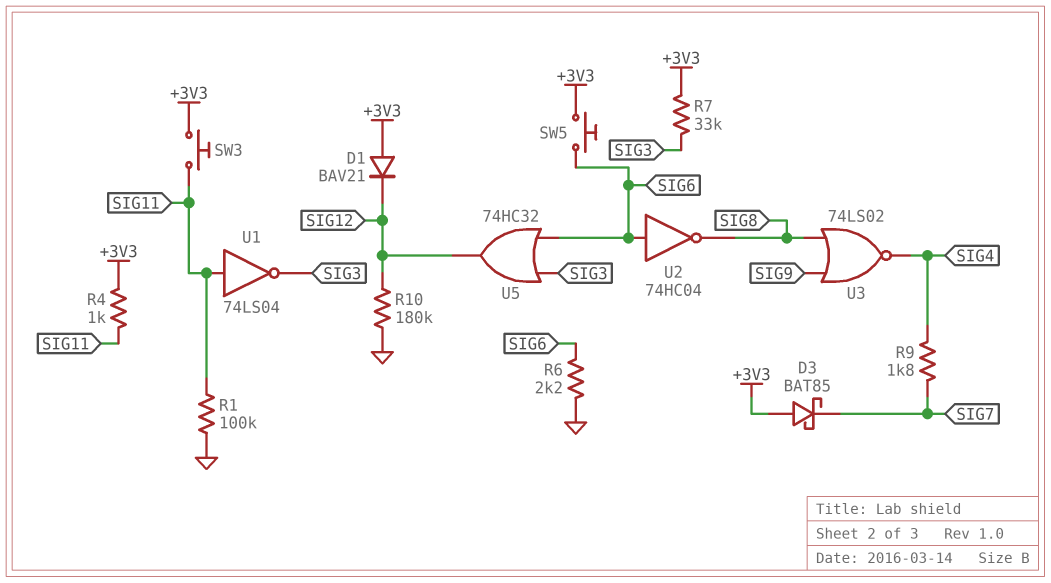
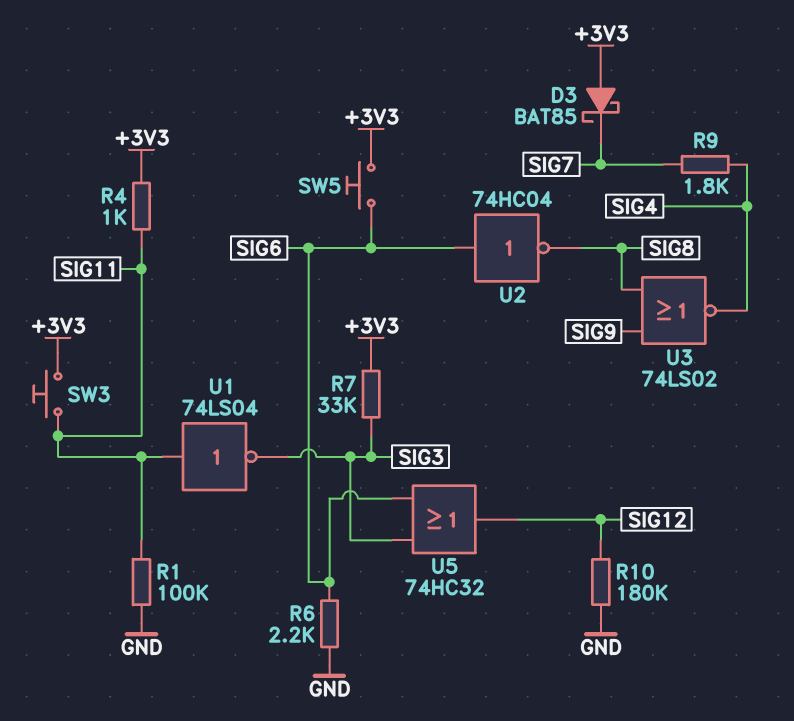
D1: diode BAV21 (A +3V3, K SIG12) -> none

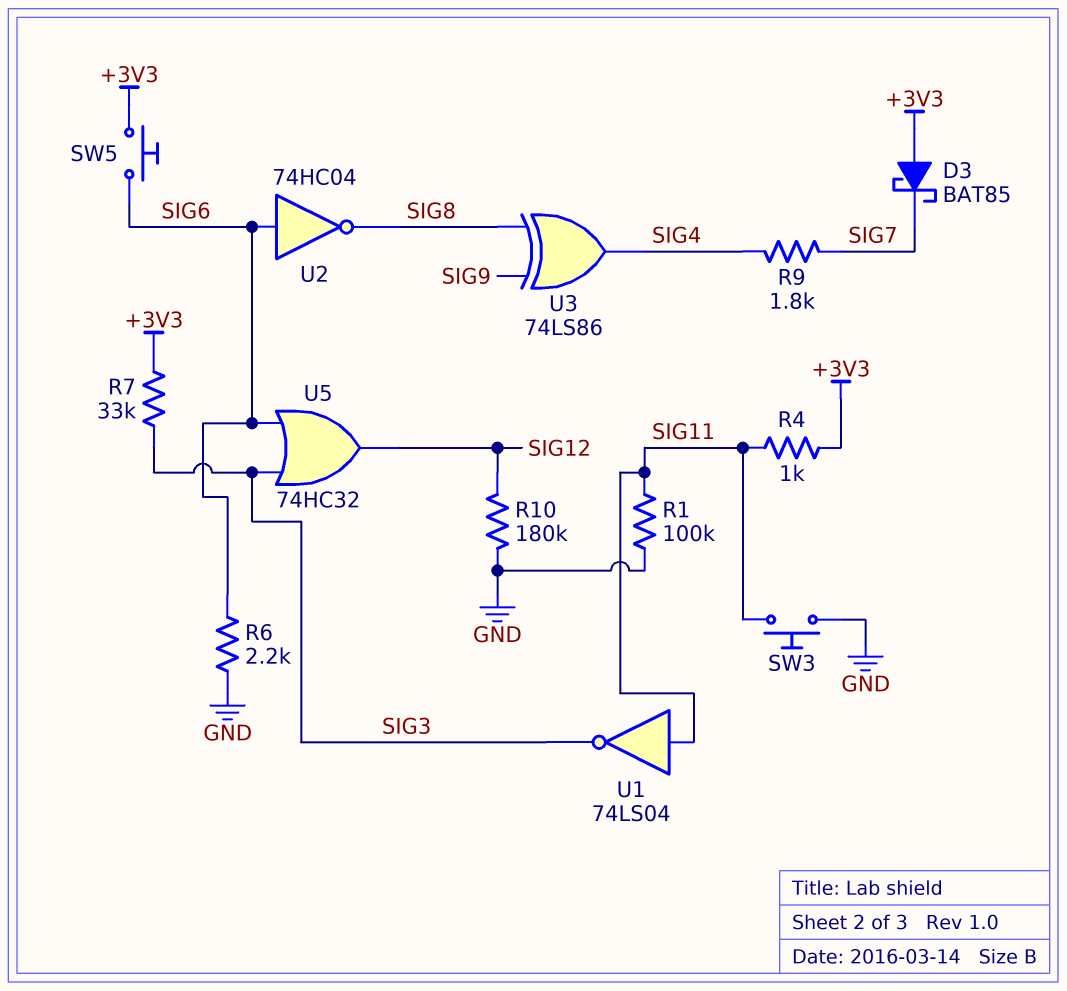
SW3: button (+3V3, SIG11) -> button (GND, SIG11)
U3: NOR 74LS02 (in SIG8, in SIG9, out SIG4) -> XOR 74LS86 (in SIG8, in SIG9, out SIG4)

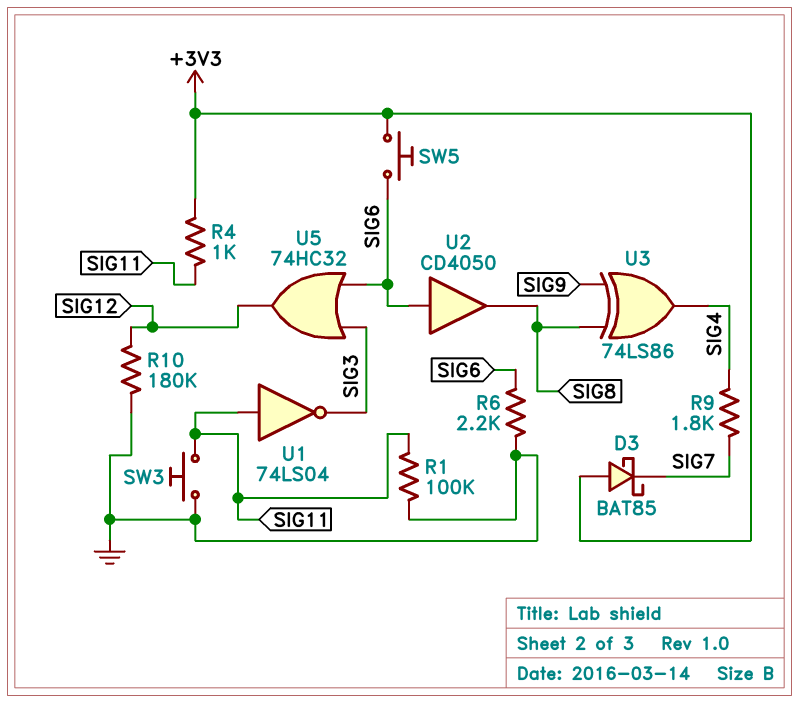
R7: 33k (+3V3, SIG3) -> none
U2: NOT 74HC04 (in SIG6, out SIG8) -> buffer CD4050 (in SIG6, out SIG8)

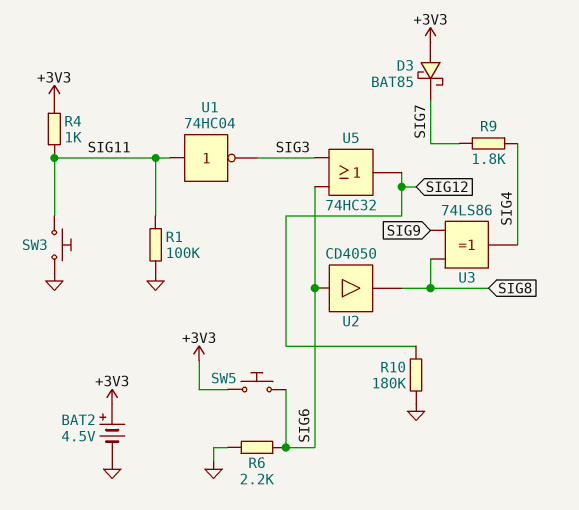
BAT2: none -> 4.5V (plus +3V3, minus GND)
U1: NOT 74LS04 (in SIG11, out SIG3) -> NOT 74HC04 (in SIG11, out SIG3)

